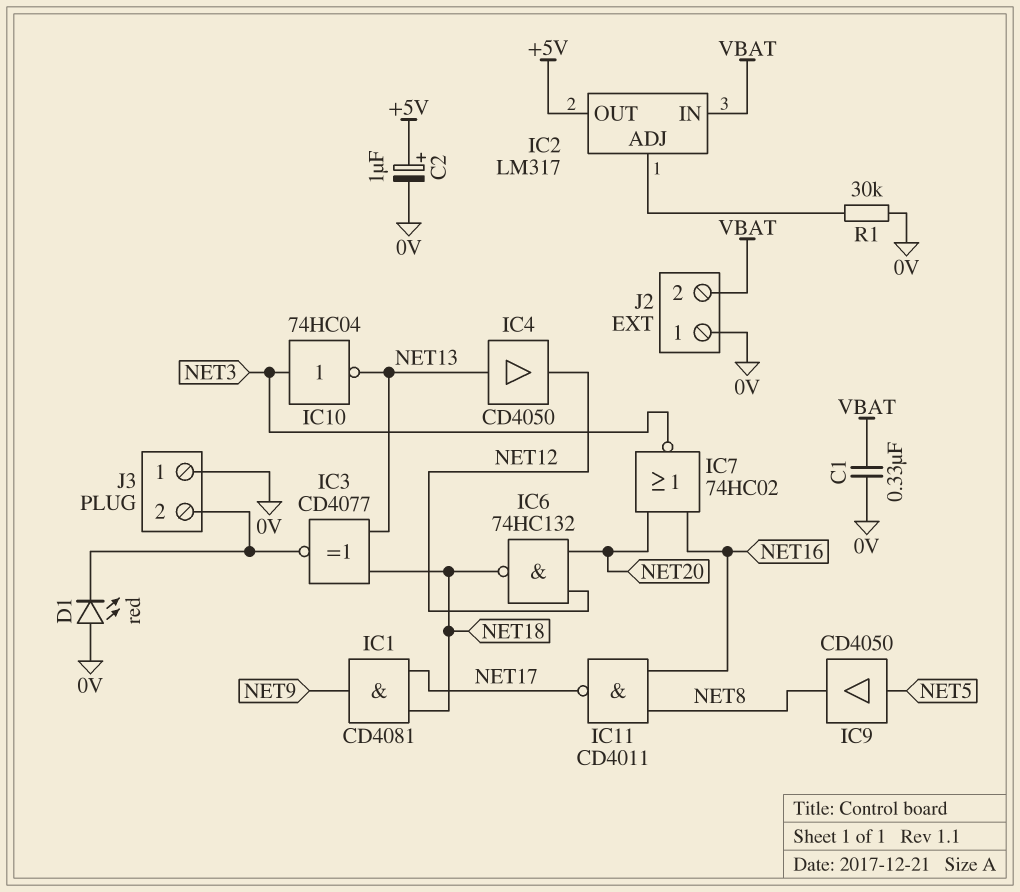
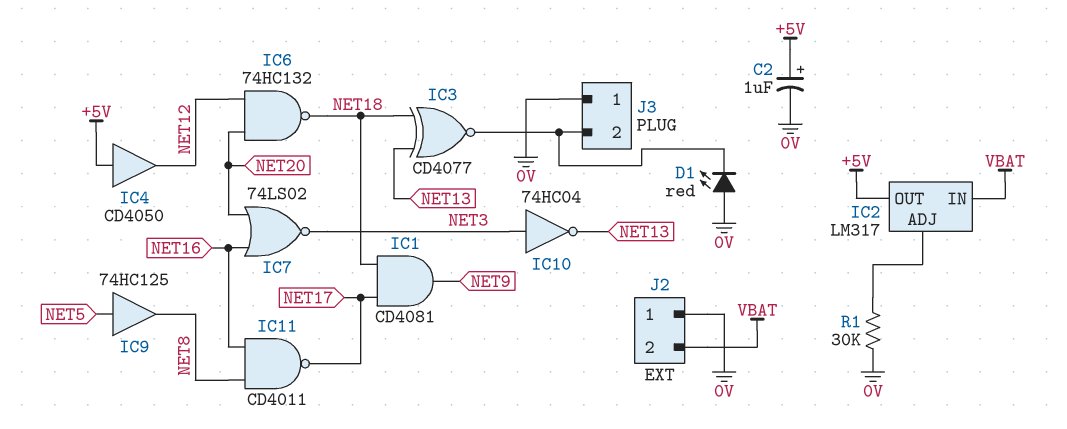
C1: 330nF (0V, VBAT) -> none
IC4: buffer CD4050 (in NET13, out NET12) -> buffer CD4050 (in +5V, out NET12)
IC7: NOR 74HC02 (in NET16, in NET20, out NET3) -> NOR 74LS02 (in NET16, in NET20, out NET3)
IC9: buffer CD4050 (in NET5, out NET8) -> buffer 74HC125 (in NET5, out NET8)

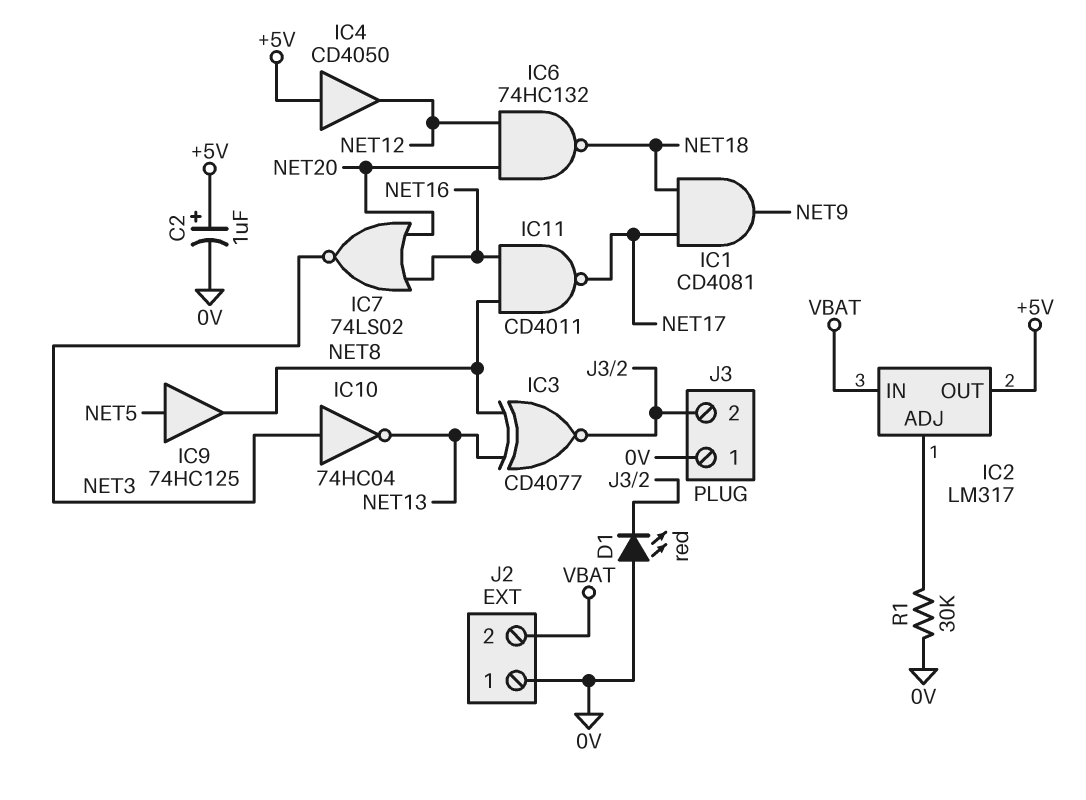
IC3: XNOR CD4077 (in NET13, in NET18, out J3/2) -> XNOR CD4077 (in NET8, in NET13, out J3/2)

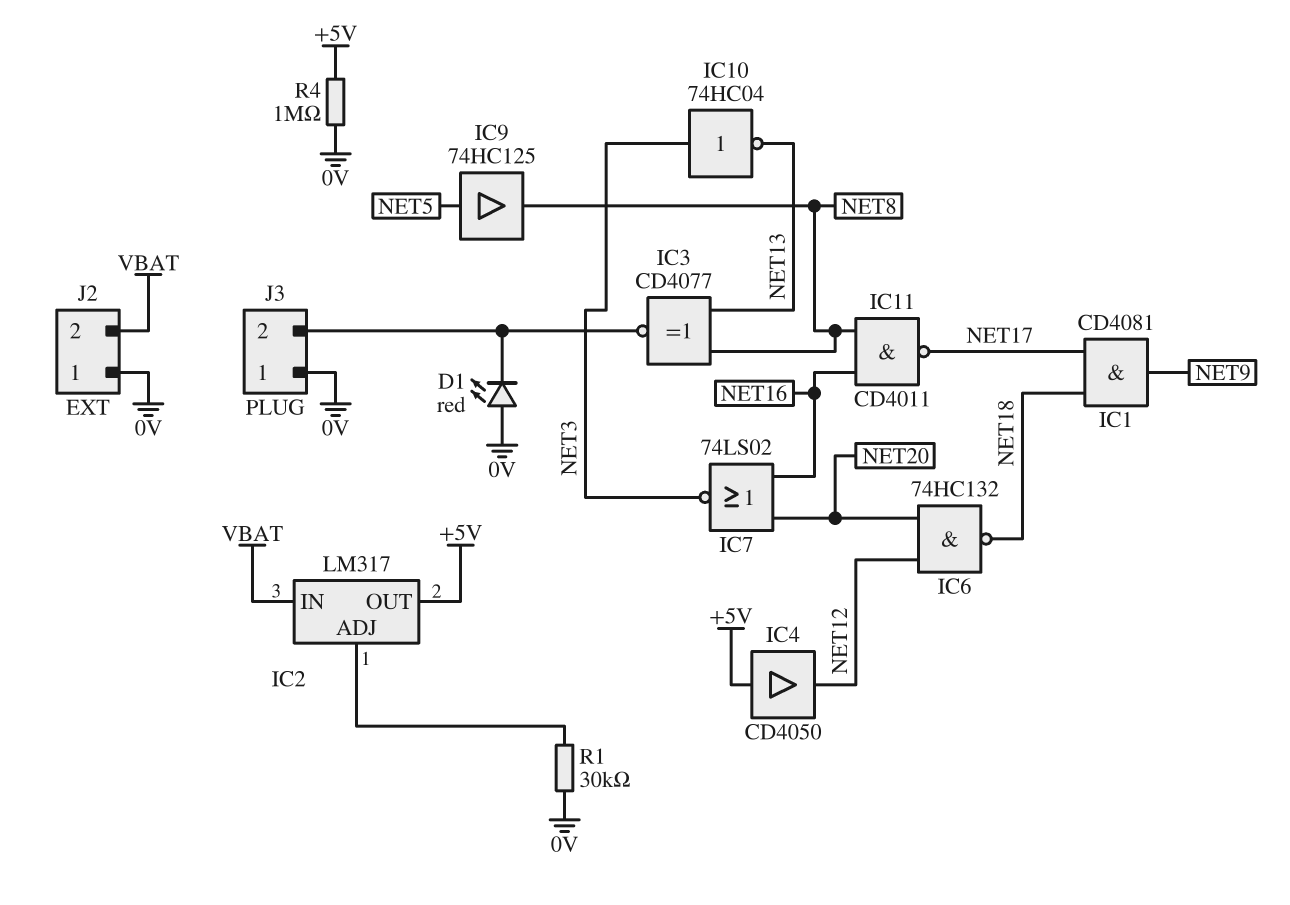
C2: 1uF (plus +5V, minus 0V) -> none
R4: none -> 1M (+5V, 0V)

